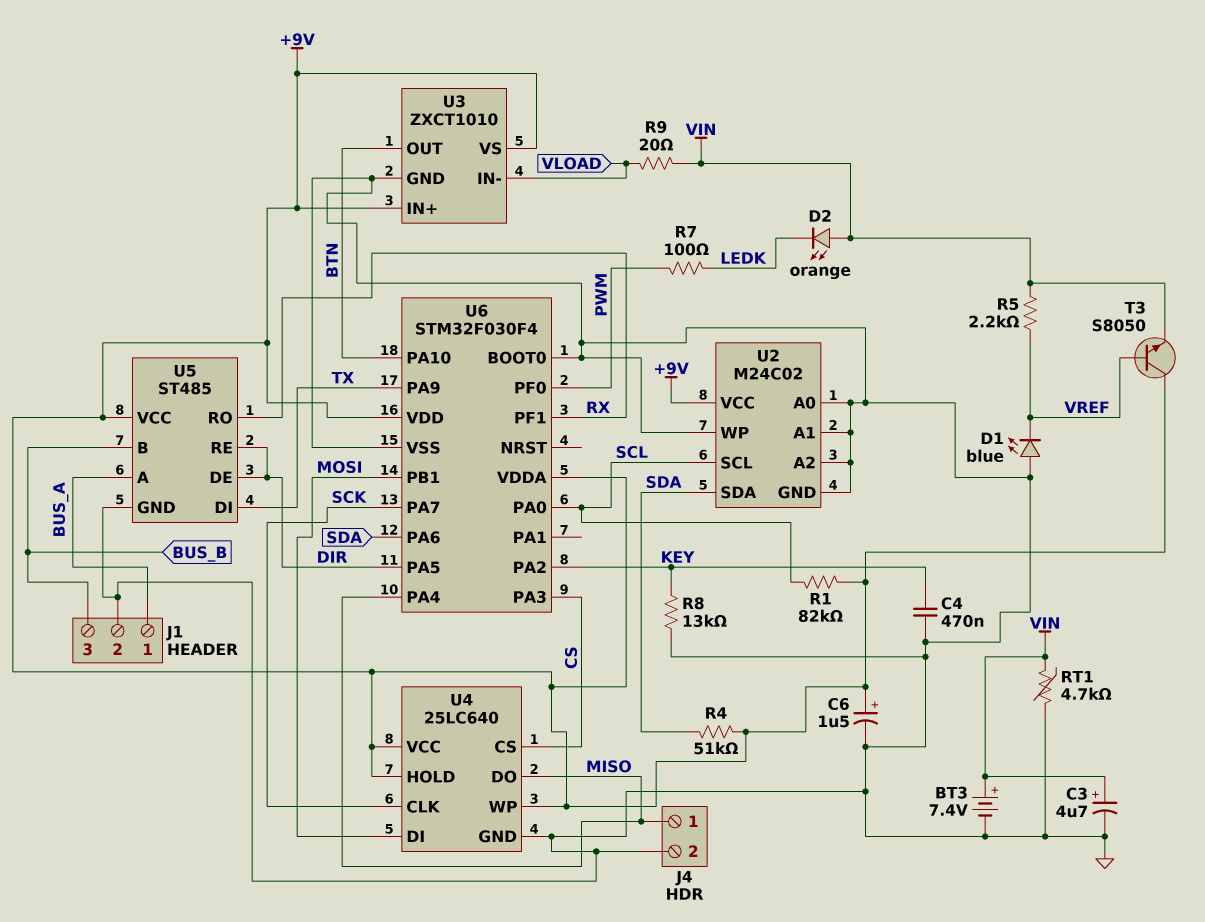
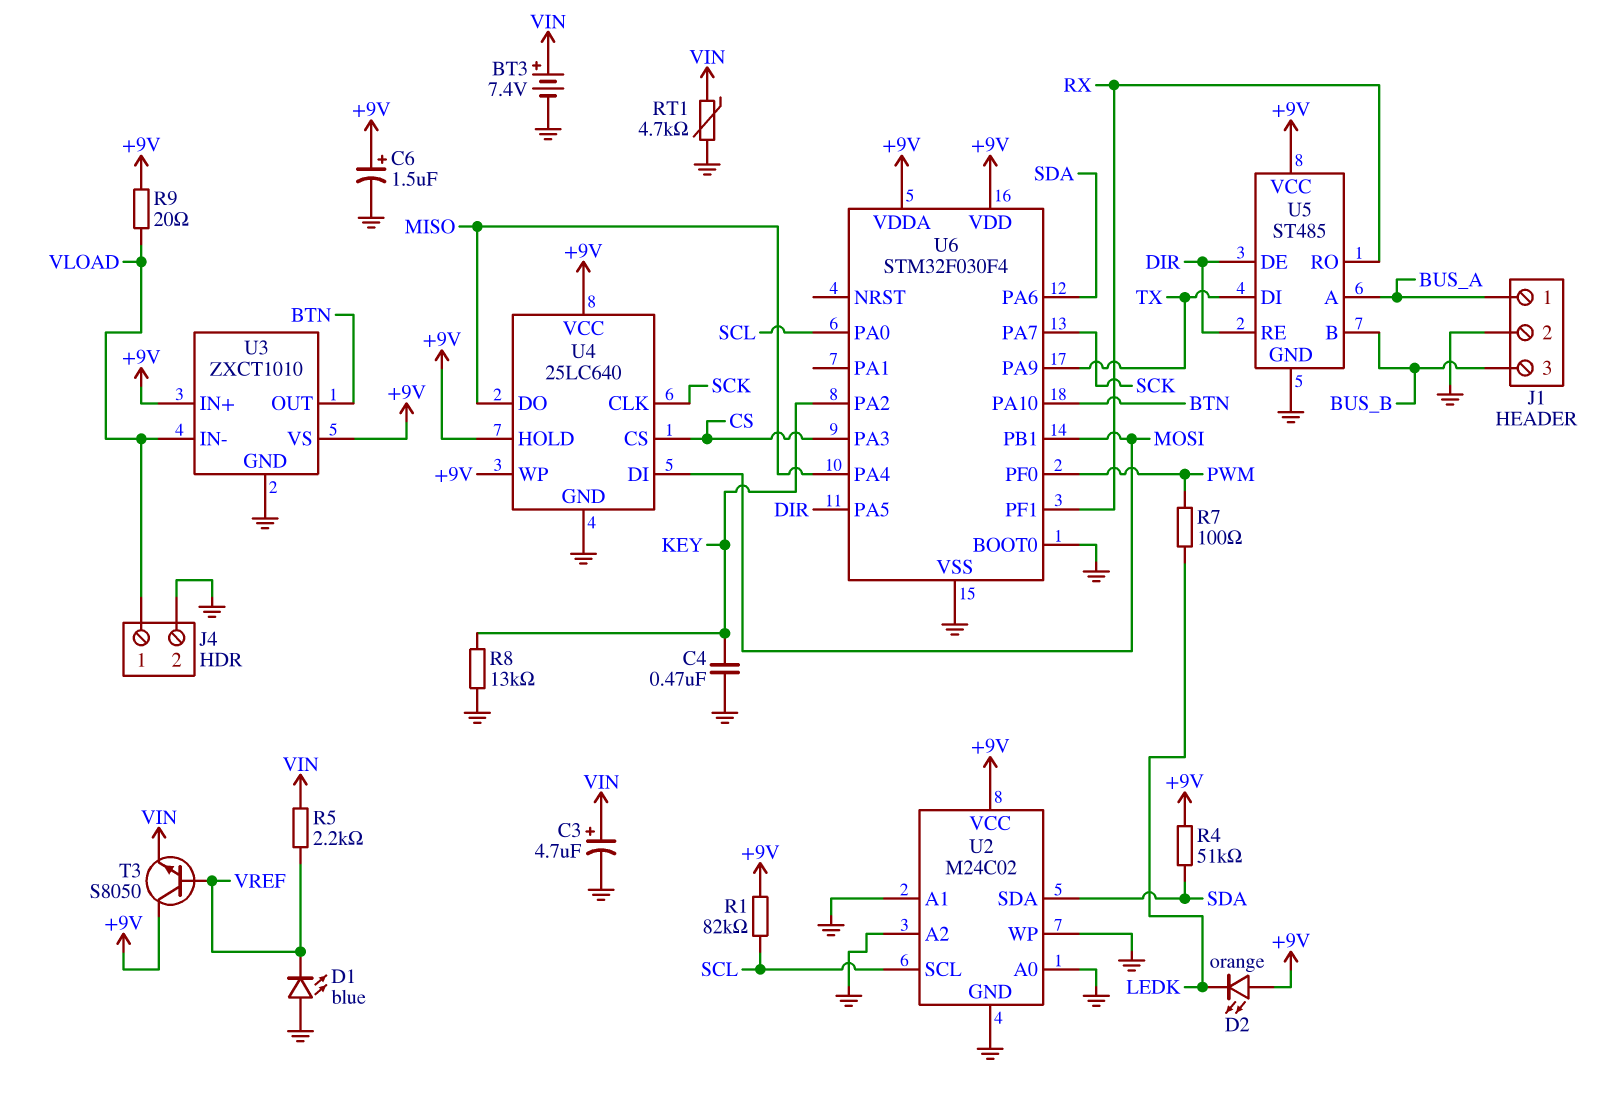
D2: LED orange (A VIN, K LEDK) -> LED orange (A +9V, K LEDK)
J4 pin 1: MISO -> VLOAD
R9: 20 (VIN, VLOAD) -> 20 (+9V, VLOAD)

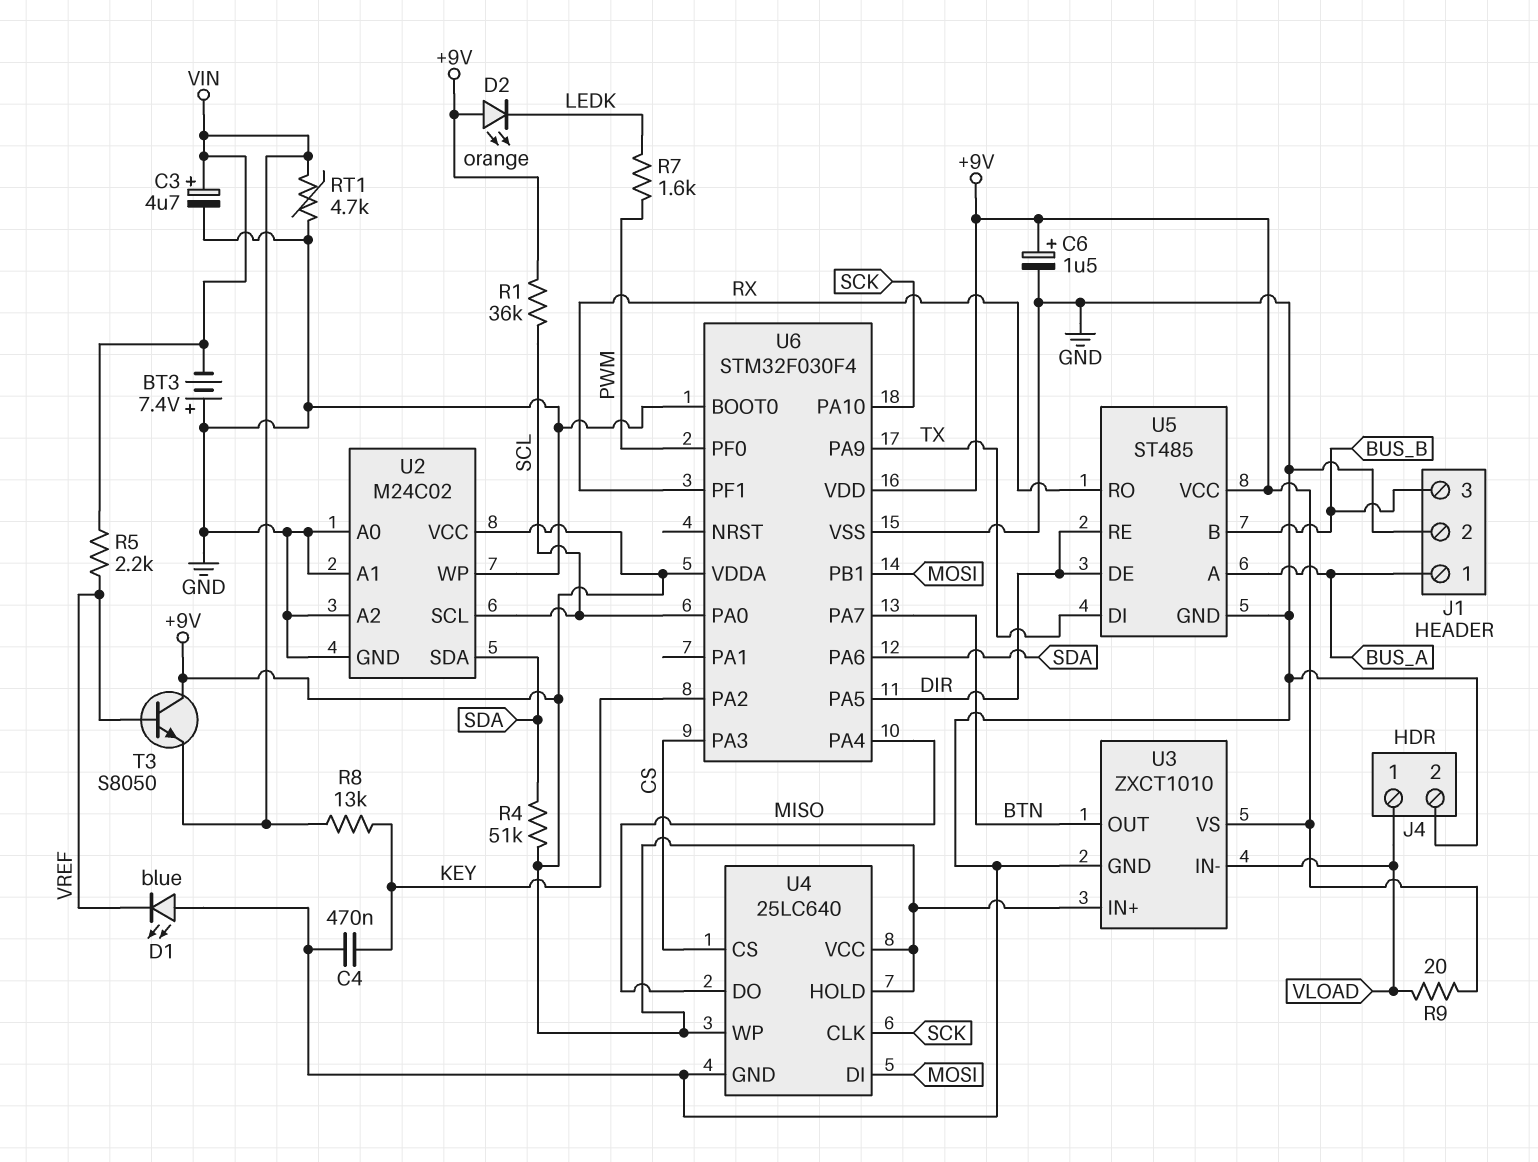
BT3: 7.4V (plus VIN, minus GND) -> 7.4V (plus GND, minus VIN)
R1: 82k (+9V, SCL) -> 36k (+9V, SCL)
R7: 100 (LEDK, PWM) -> 1.6k (LEDK, PWM)
R8: 13k (GND, KEY) -> 13k (KEY, VIN)
U6 pin PA7: SCK -> BTN
U6 pin PA10: BTN -> SCK

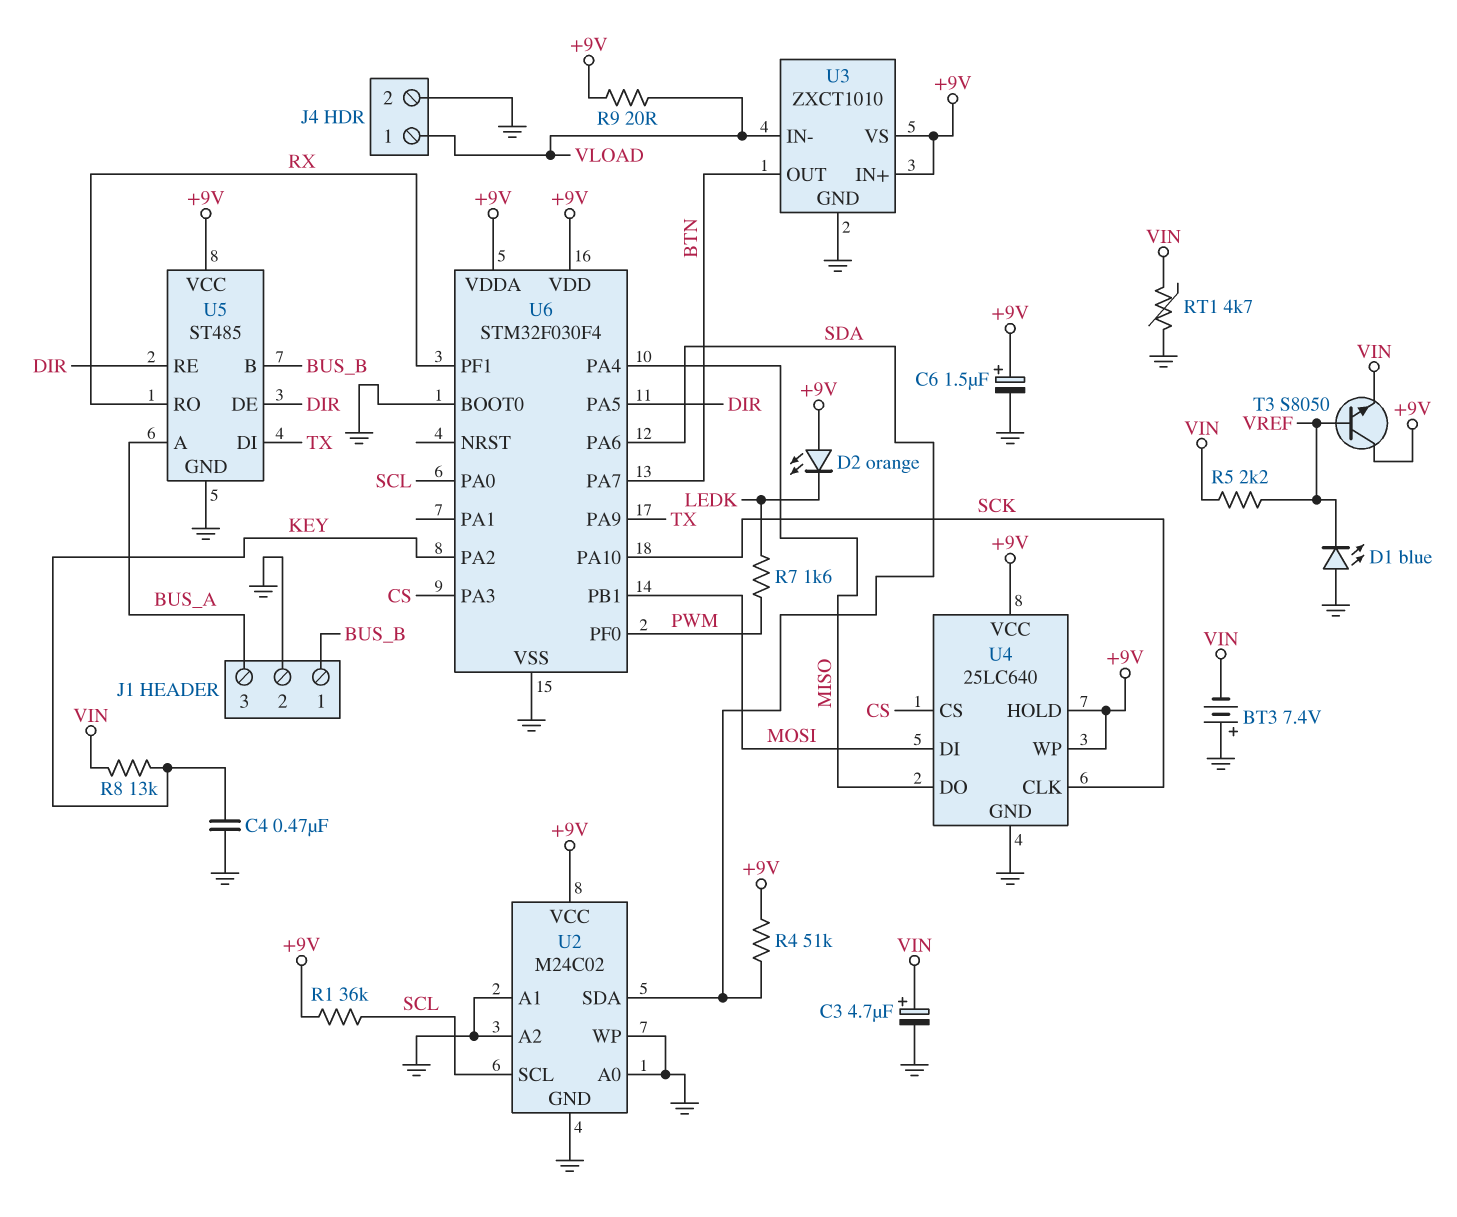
J1 pin 1: BUS_A -> BUS_B
J1 pin 3: BUS_B -> BUS_A

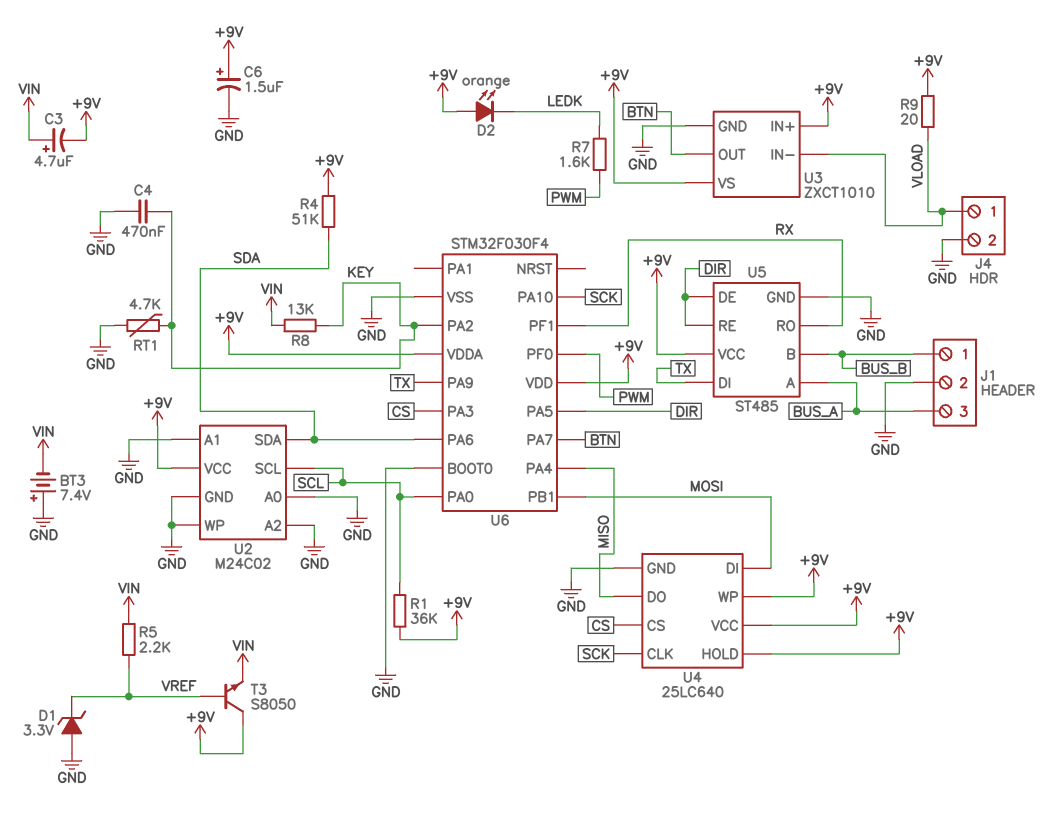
C3: 4.7uF (plus VIN, minus GND) -> 4.7uF (plus VIN, minus +9V)
D1: LED blue (A GND, K VREF) -> zener 3.3V (A GND, K VREF)
RT1: 4.7k (GND, VIN) -> 4.7k (GND, KEY)

